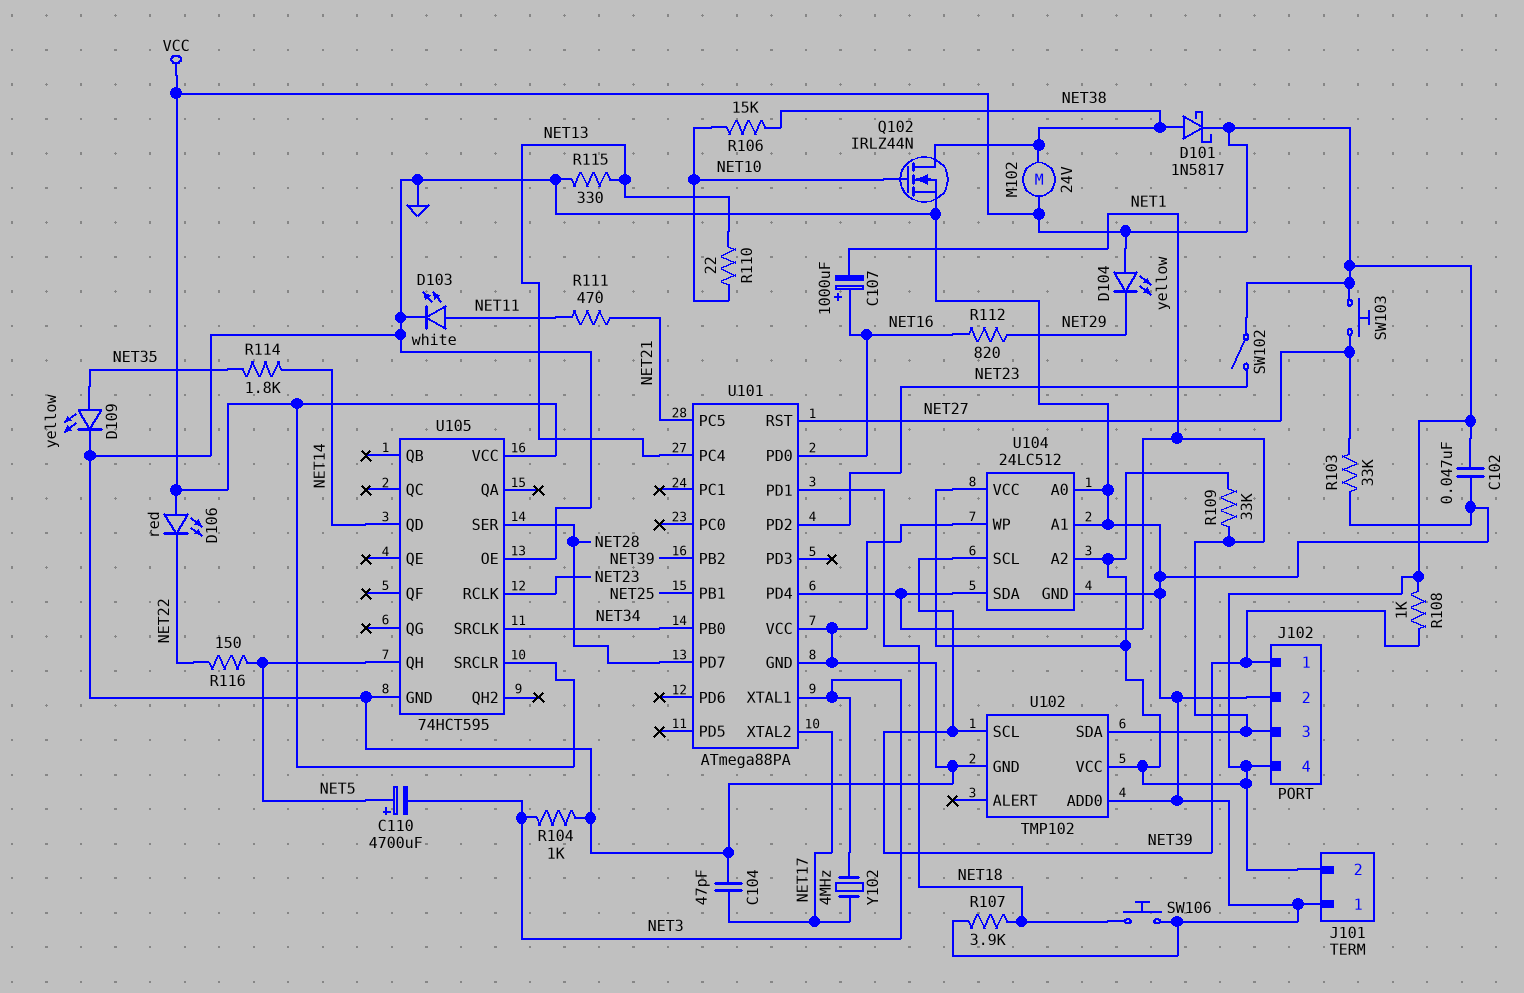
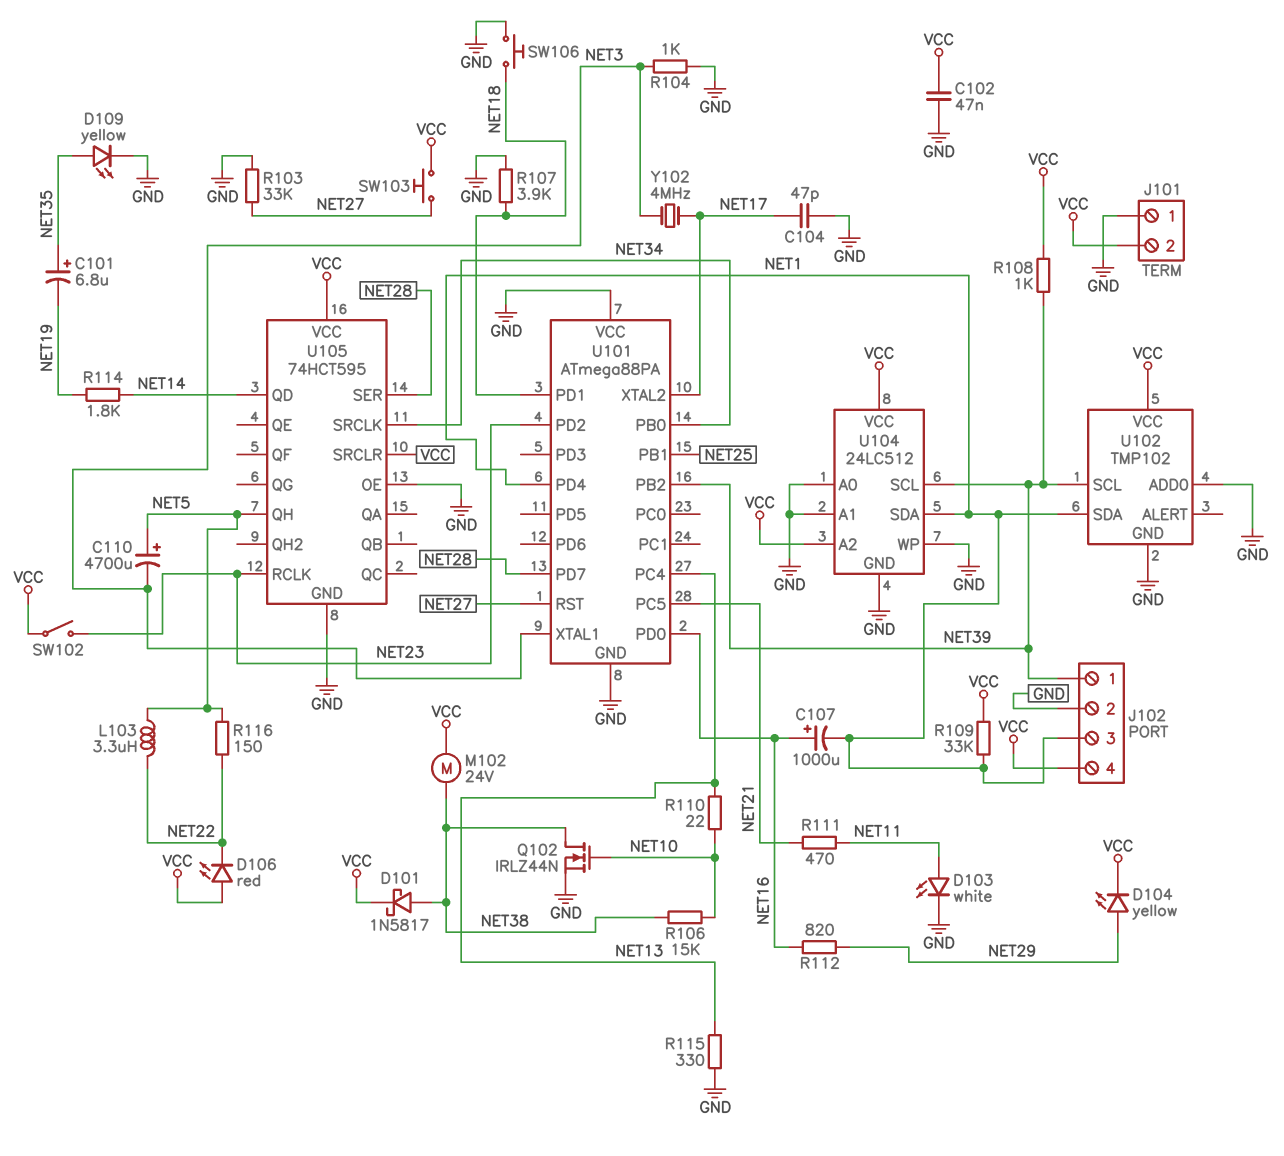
C101: none -> 6.8uF (plus NET35, minus NET19)
D104: LED yellow (A VCC, K NET29) -> LED yellow (A NET29, K VCC)
L103: none -> 3.3uH (NET5, NET22)
R114: 1.8k (NET14, NET35) -> 1.8k (NET14, NET19)

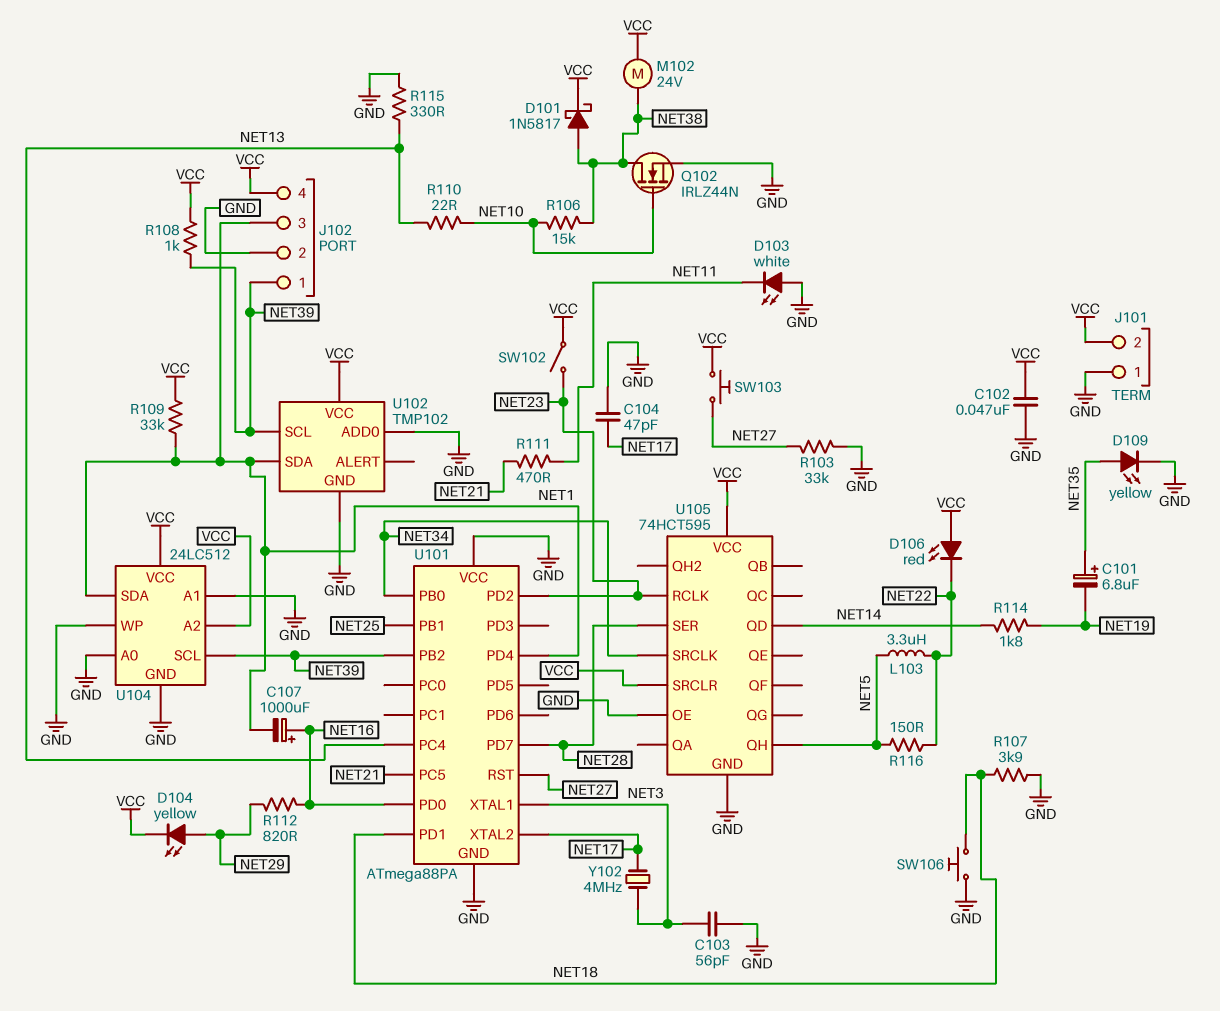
C103: none -> 56pF (GND, NET3)
C110: 4700uF (plus NET5, minus NET3) -> none
D103: LED white (A NET11, K GND) -> LED white (A GND, K NET11)
R104: 1k (GND, NET3) -> none

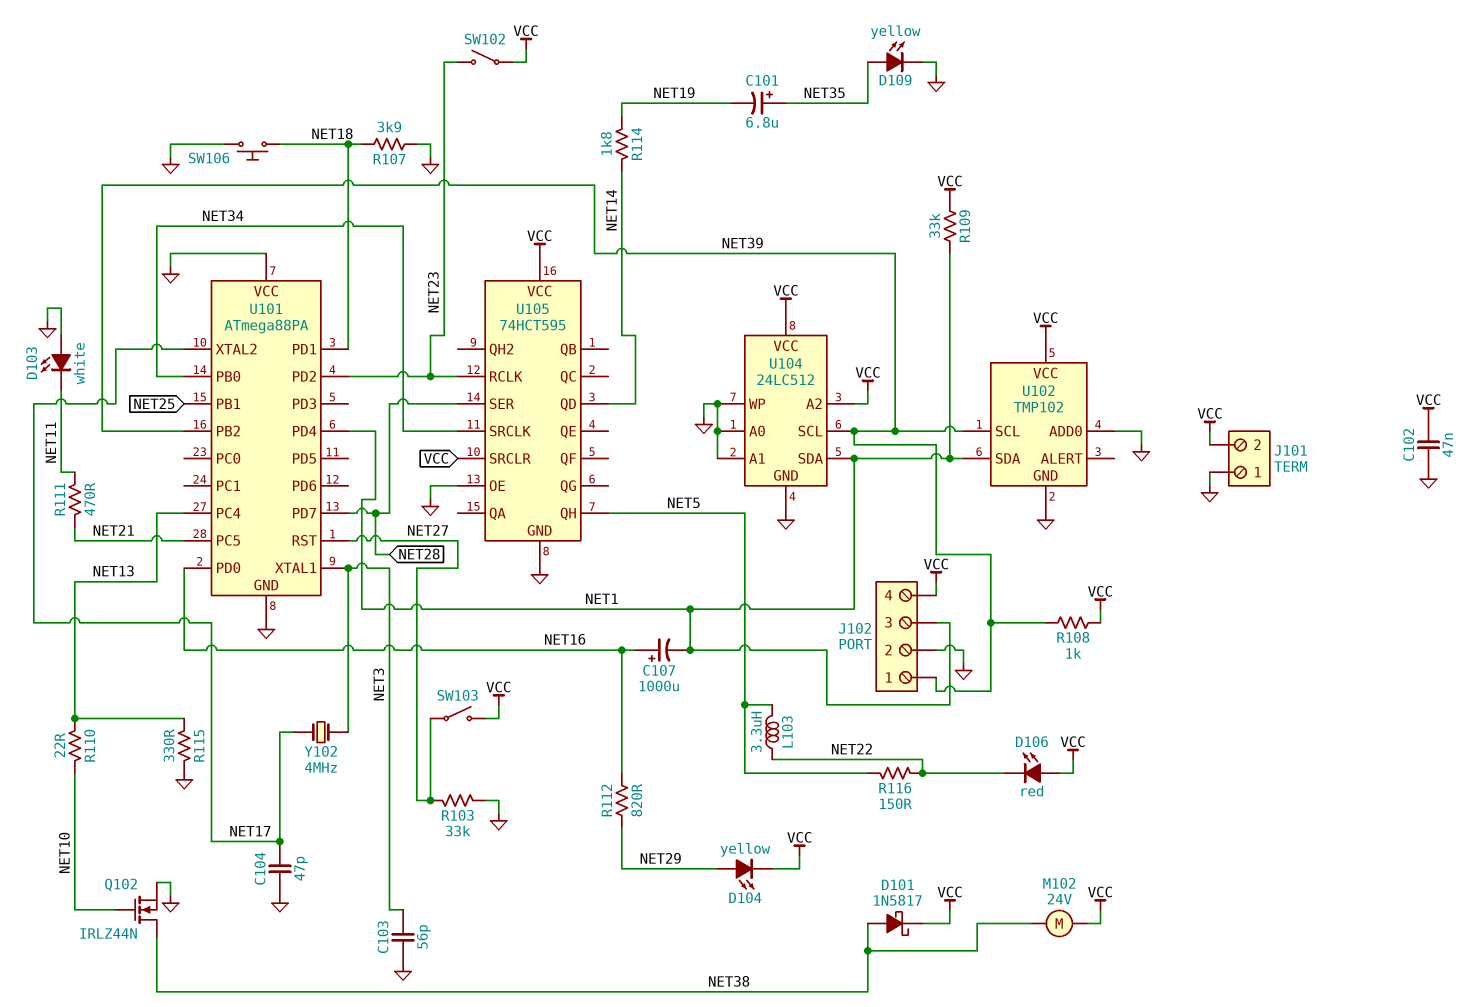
R106: 15k (NET10, NET38) -> none
SW103: button (NET27, VCC) -> switch (NET27, VCC)

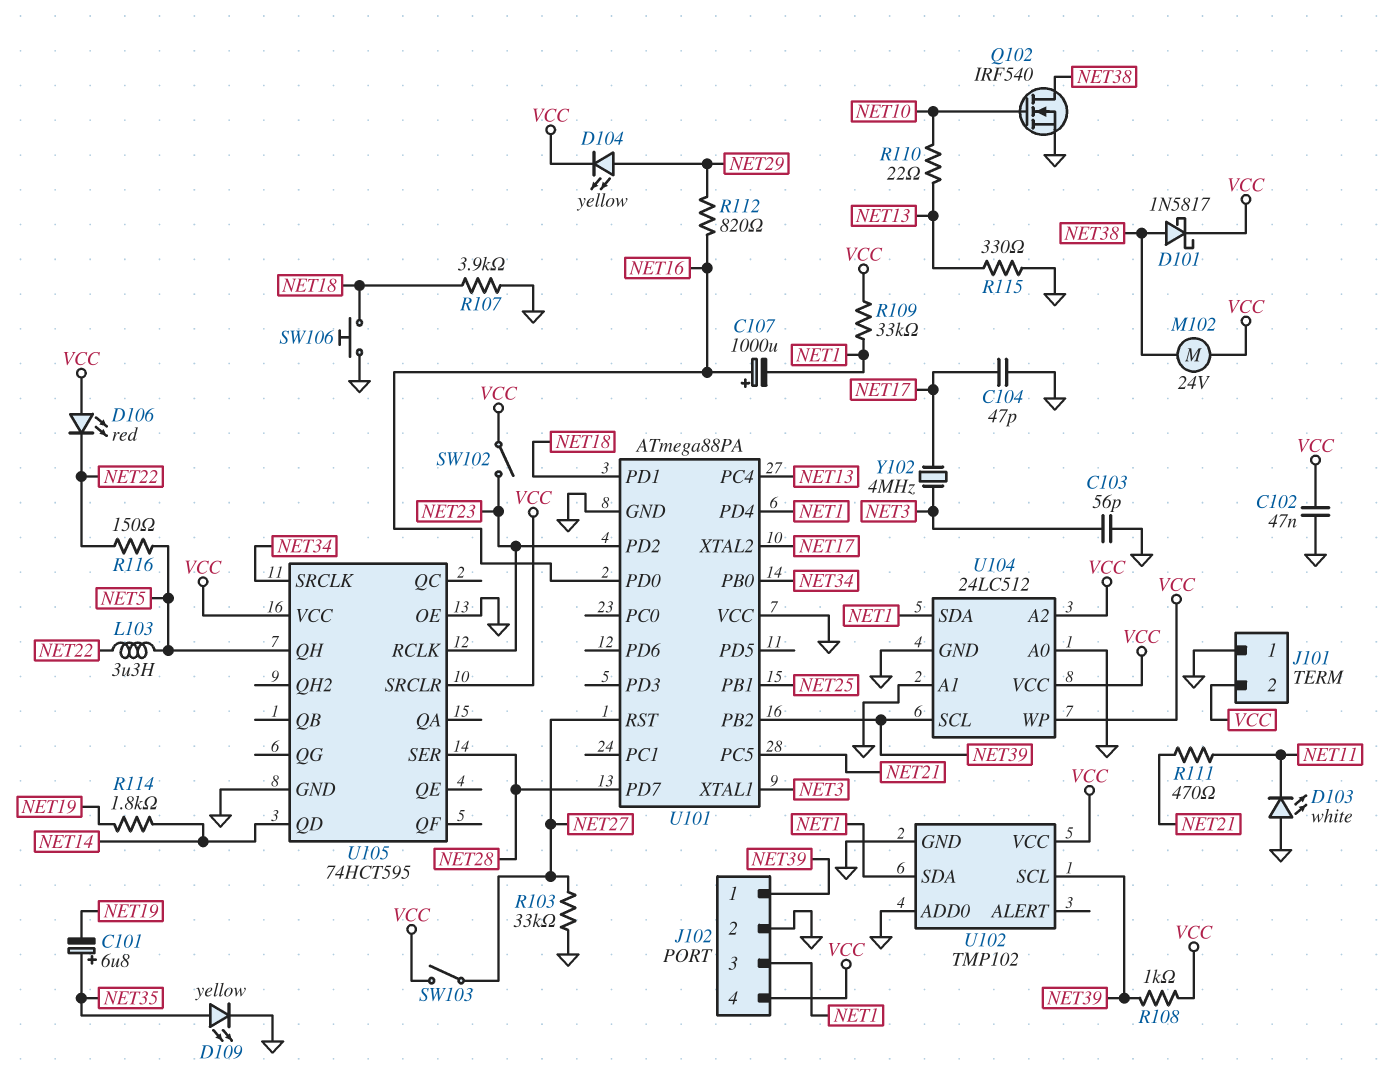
Q102: NMOS IRLZ44N (G NET10, D NET38, S GND) -> NMOS IRF540 (G NET10, D NET38, S GND)
U104 pin WP: GND -> VCC

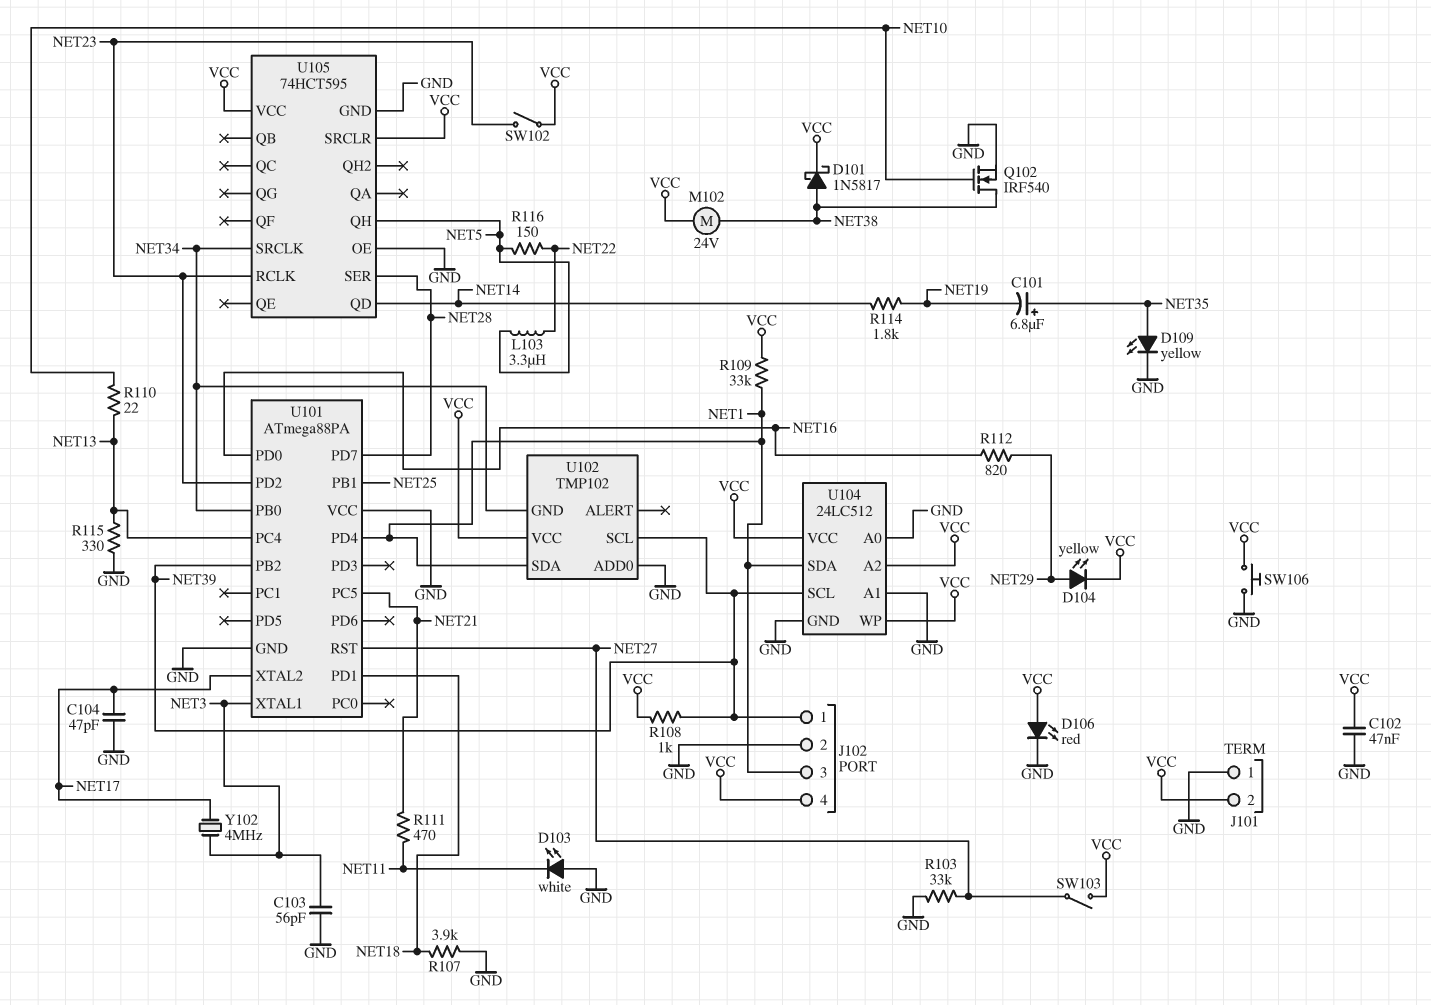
C107: 1000uF (plus NET16, minus NET1) -> none
D106: LED red (A VCC, K NET22) -> LED red (A VCC, K GND)
SW106: button (GND, NET18) -> button (GND, VCC)
U102 pin GND: GND -> NET34

